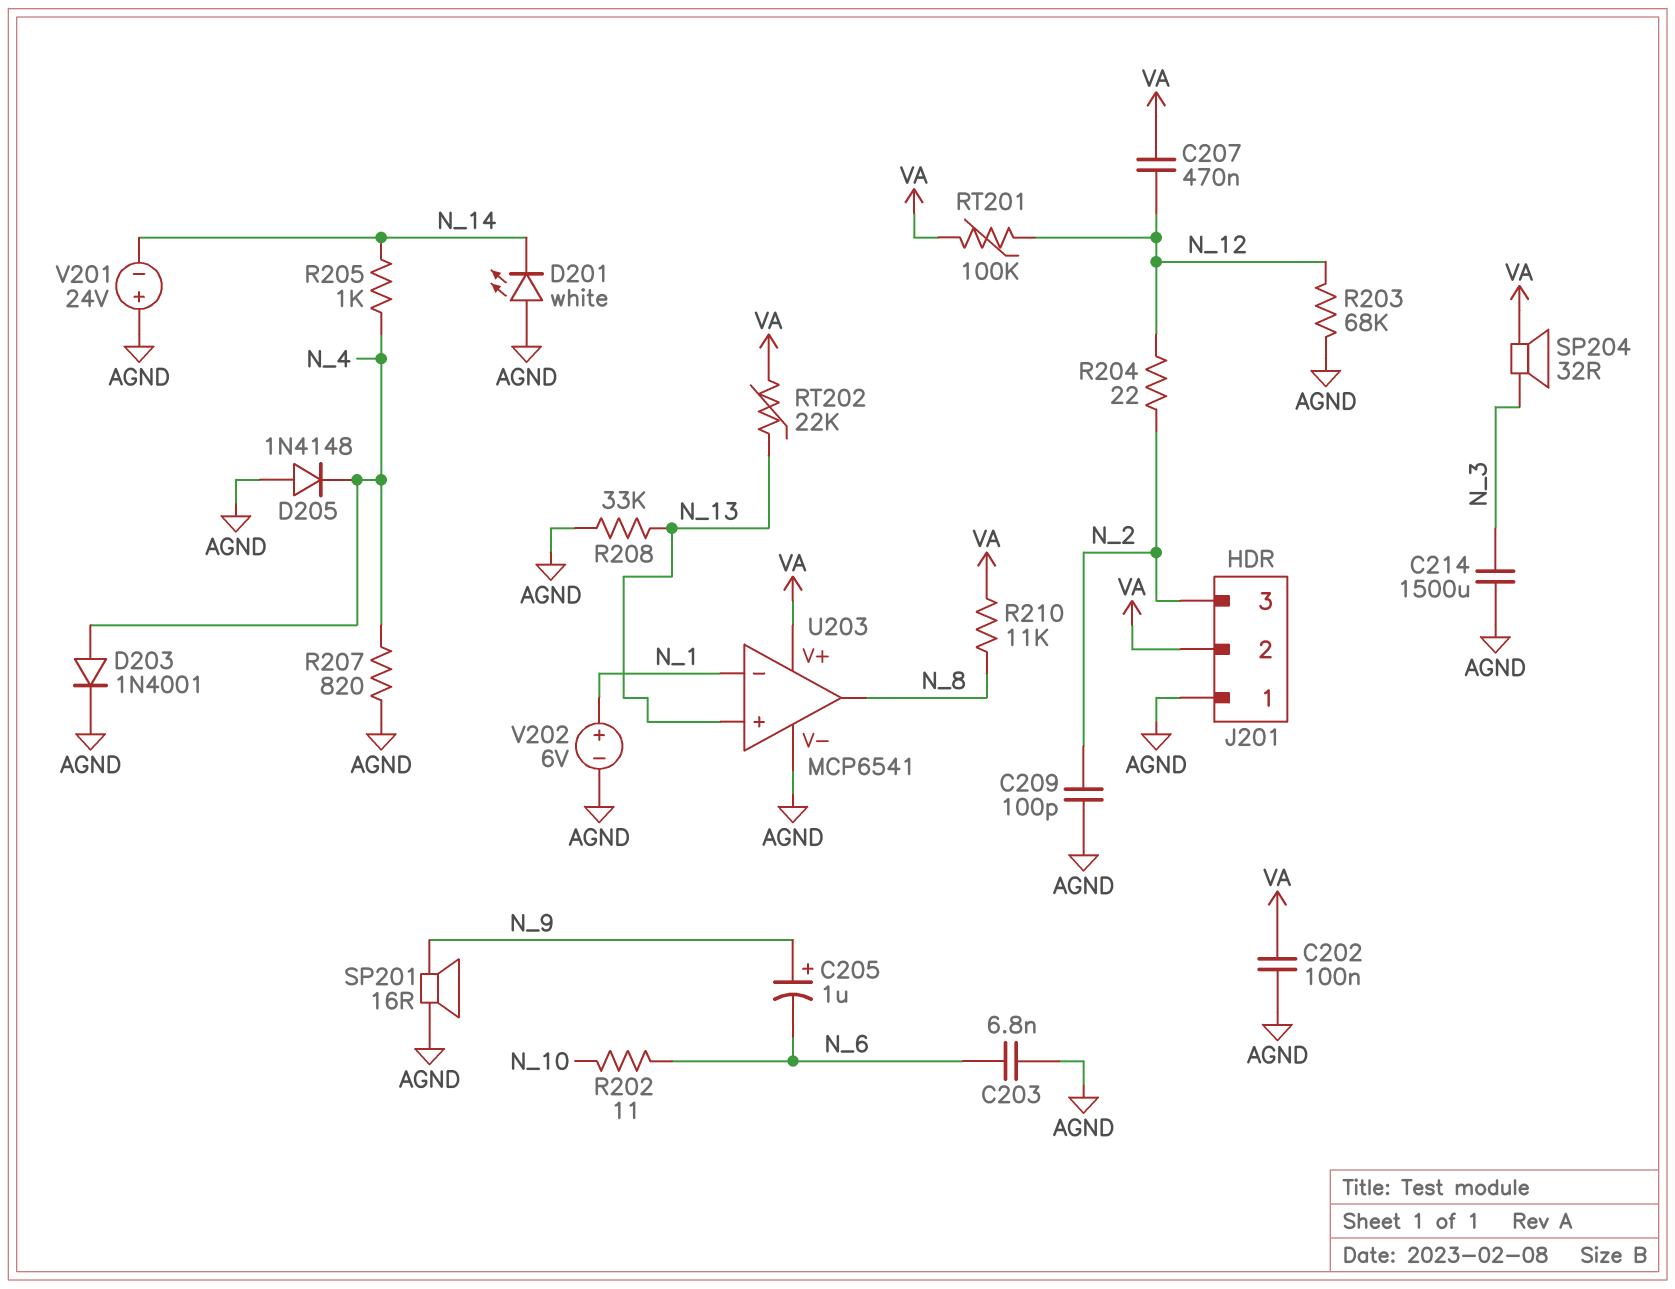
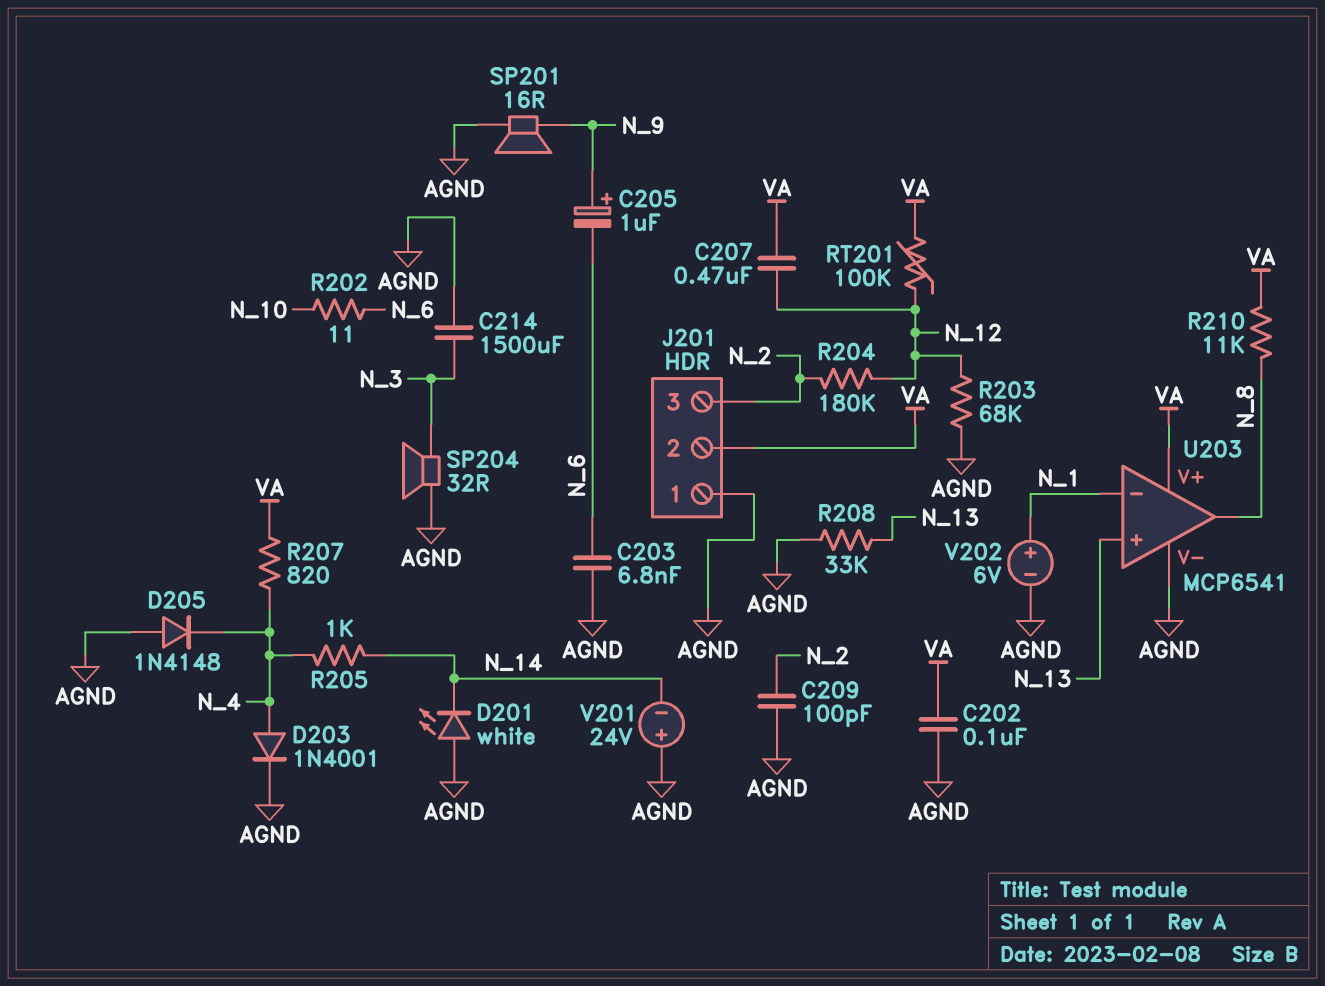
R204: 22 (N_2, N_12) -> 180k (N_2, N_12)
R207: 820 (AGND, N_4) -> 820 (N_4, VA)
RT202: 22k (N_13, VA) -> none
SP204: speaker 32R (N_3, VA) -> speaker 32R (AGND, N_3)

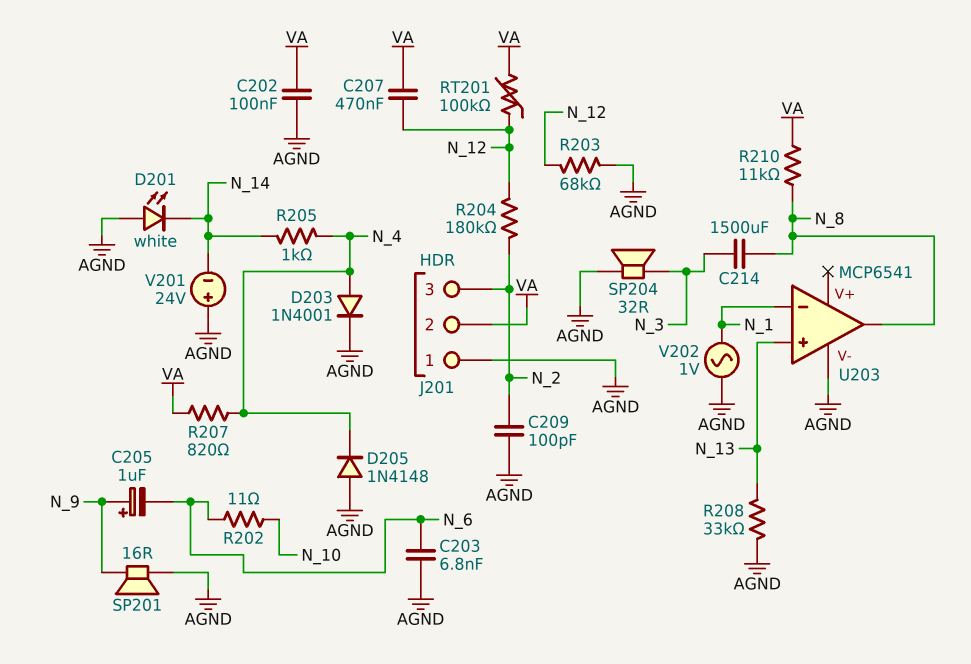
C214: 1500uF (AGND, N_3) -> 1500uF (N_3, N_8)
U203 pin V+: VA -> none
V202: 6V (plus N_1, minus AGND) -> AC 1V (AGND, N_1)

